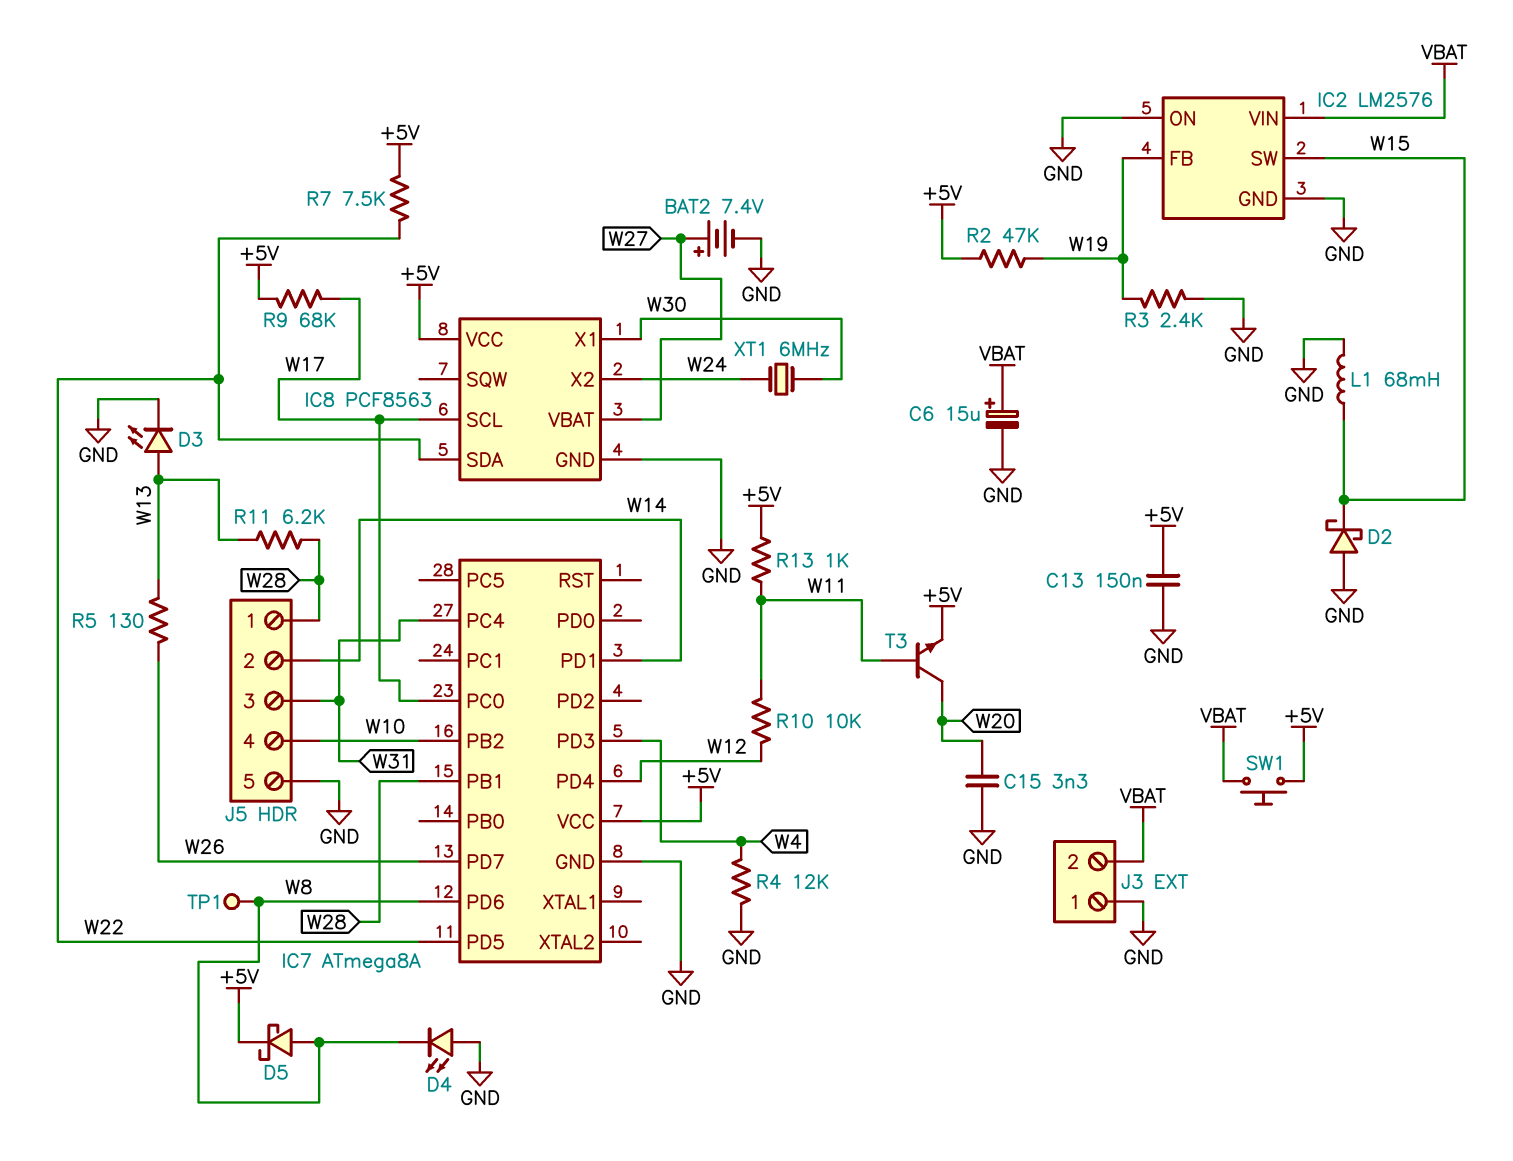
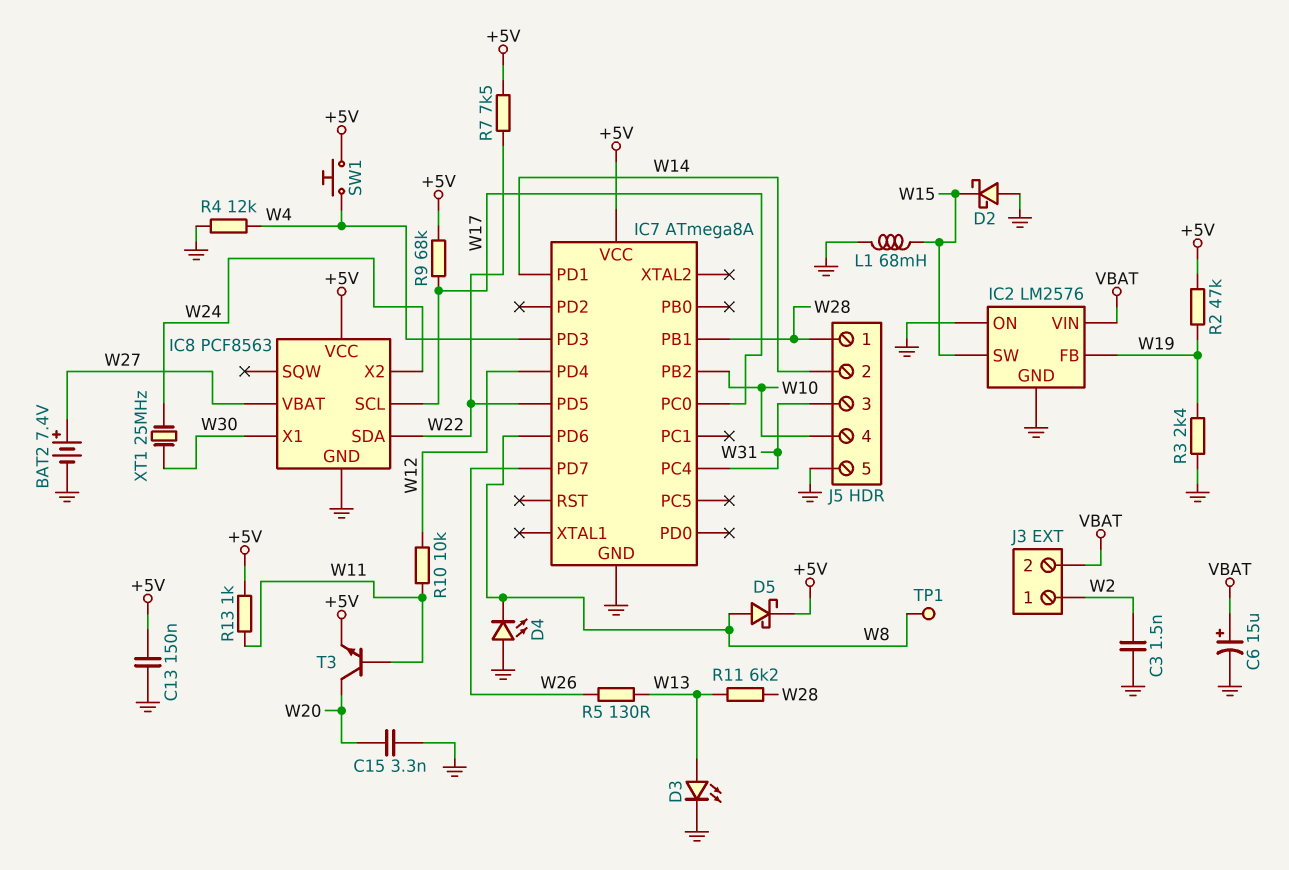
C3: none -> 1.5nF (GND, W2)
J3 pin 1: GND -> W2
SW1: button (+5V, VBAT) -> button (+5V, W4)
XT1: 6MHz (W24, W30) -> 25MHz (W24, W30)

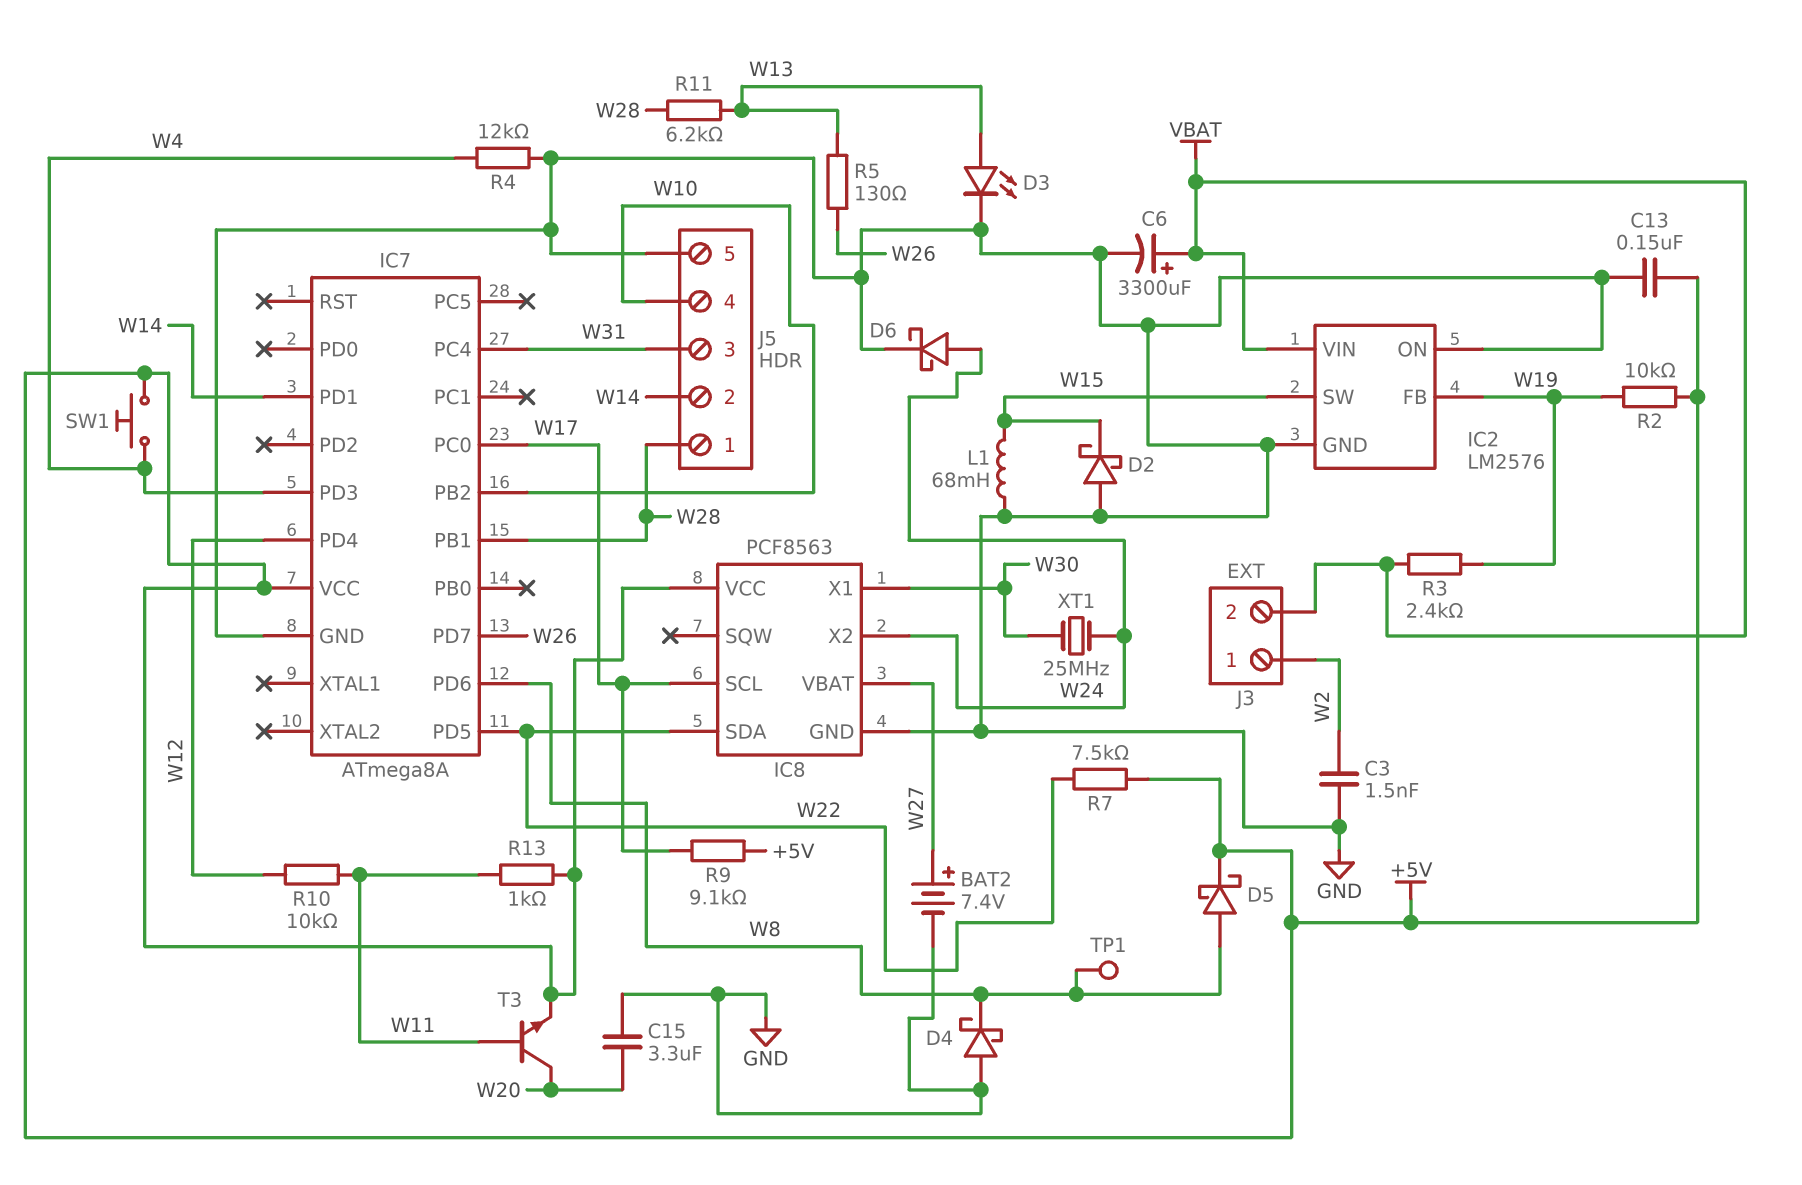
C6: 15uF (plus VBAT, minus GND) -> 3300uF (plus VBAT, minus GND)
C15: 3.3nF (GND, W20) -> 3.3uF (GND, W20)
D4: LED (A GND, K W8) -> schottky (A GND, K W8)
D6: none -> schottky (A W24, K GND)
R2: 47k (+5V, W19) -> 10k (+5V, W19)
R3: 2.4k (GND, W19) -> 2.4k (VBAT, W19)
R9: 68k (+5V, W17) -> 9.1k (+5V, W17)

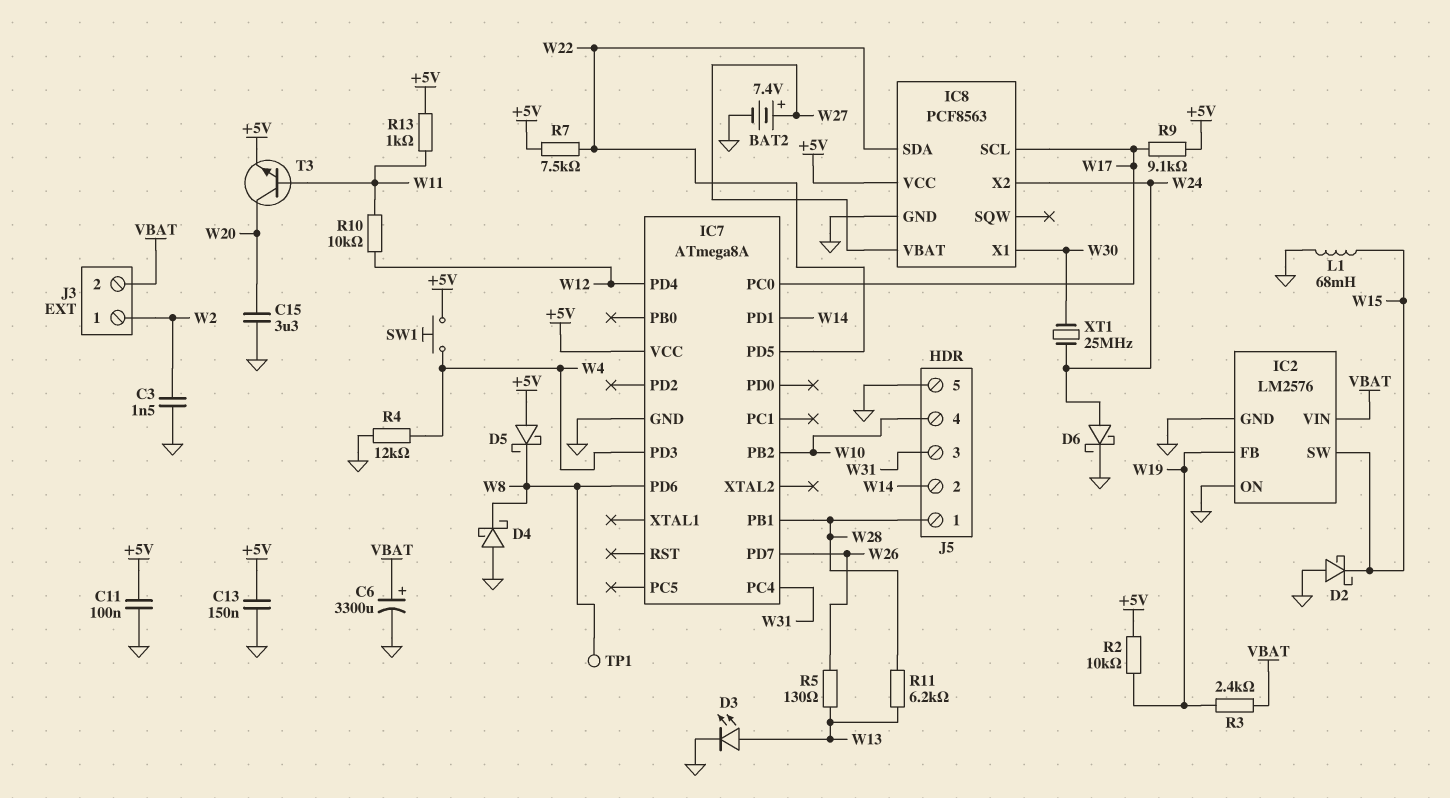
C11: none -> 100nF (+5V, GND)
D5: schottky (A W8, K +5V) -> schottky (A +5V, K W8)

